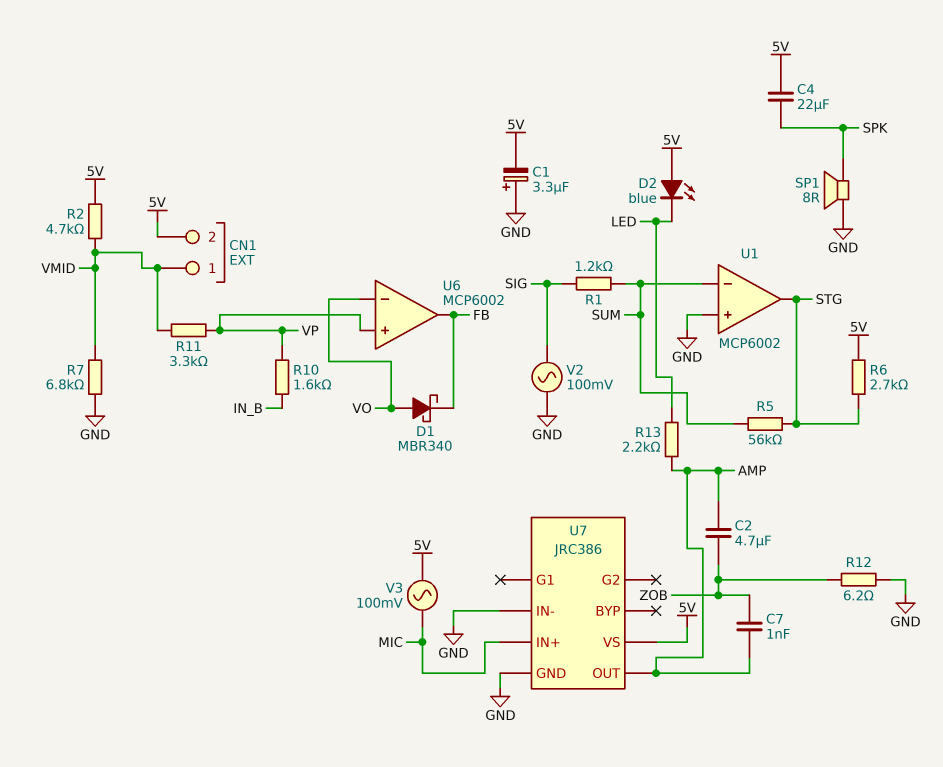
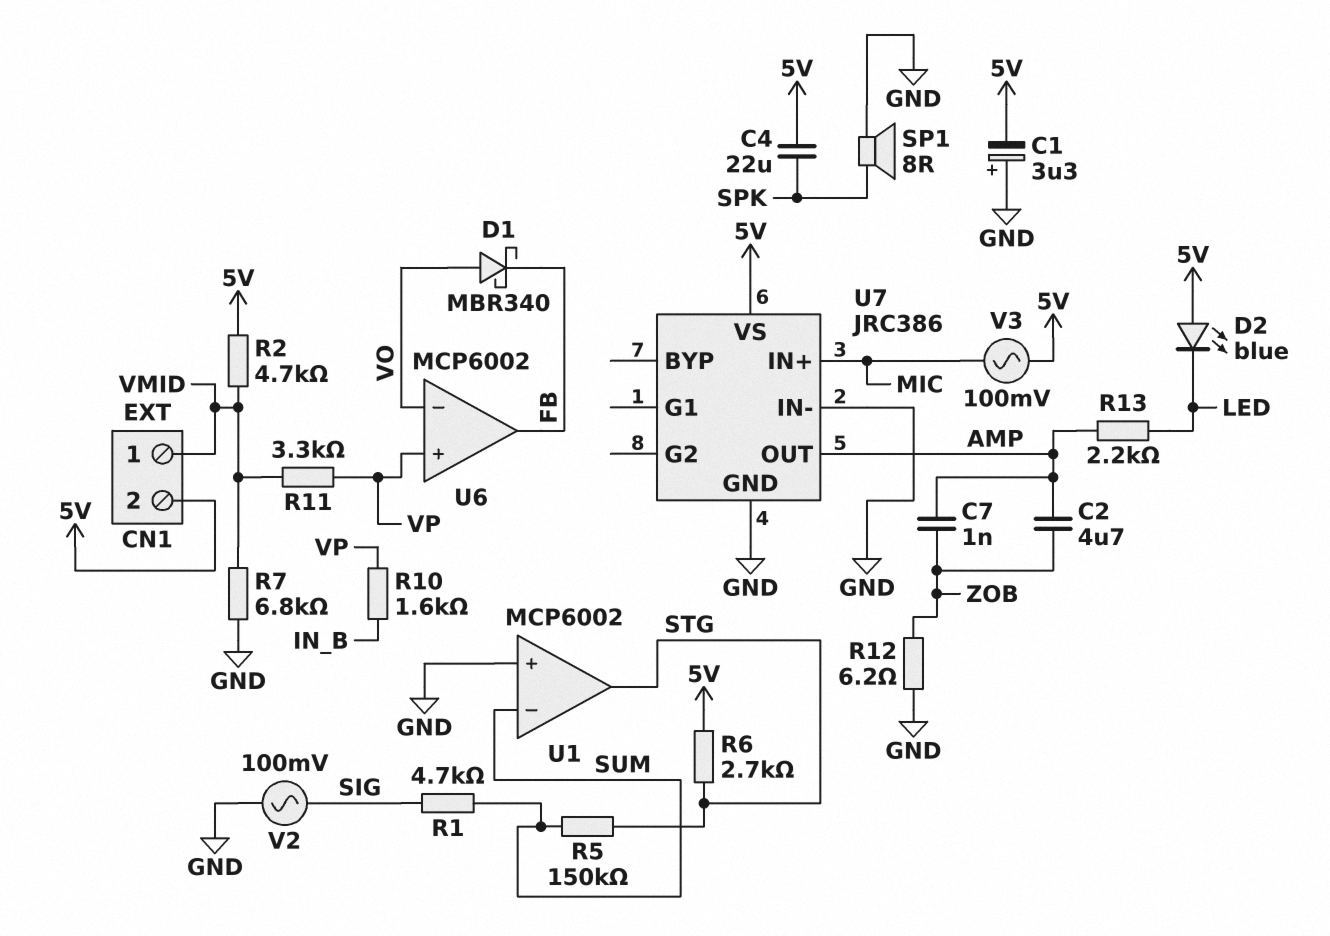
R1: 1.2k (SIG, SUM) -> 4.7k (SIG, SUM)
R5: 56k (STG, SUM) -> 150k (STG, SUM)

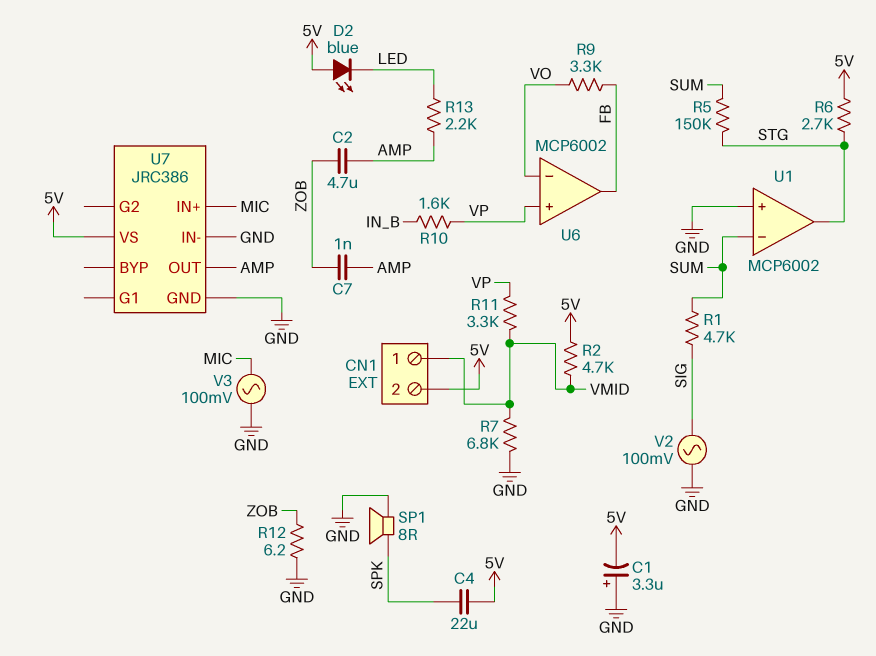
D1: schottky MBR340 (A VO, K FB) -> none
R9: none -> 3.3k (FB, VO)
V3: AC 100mV (5V, MIC) -> AC 100mV (GND, MIC)

